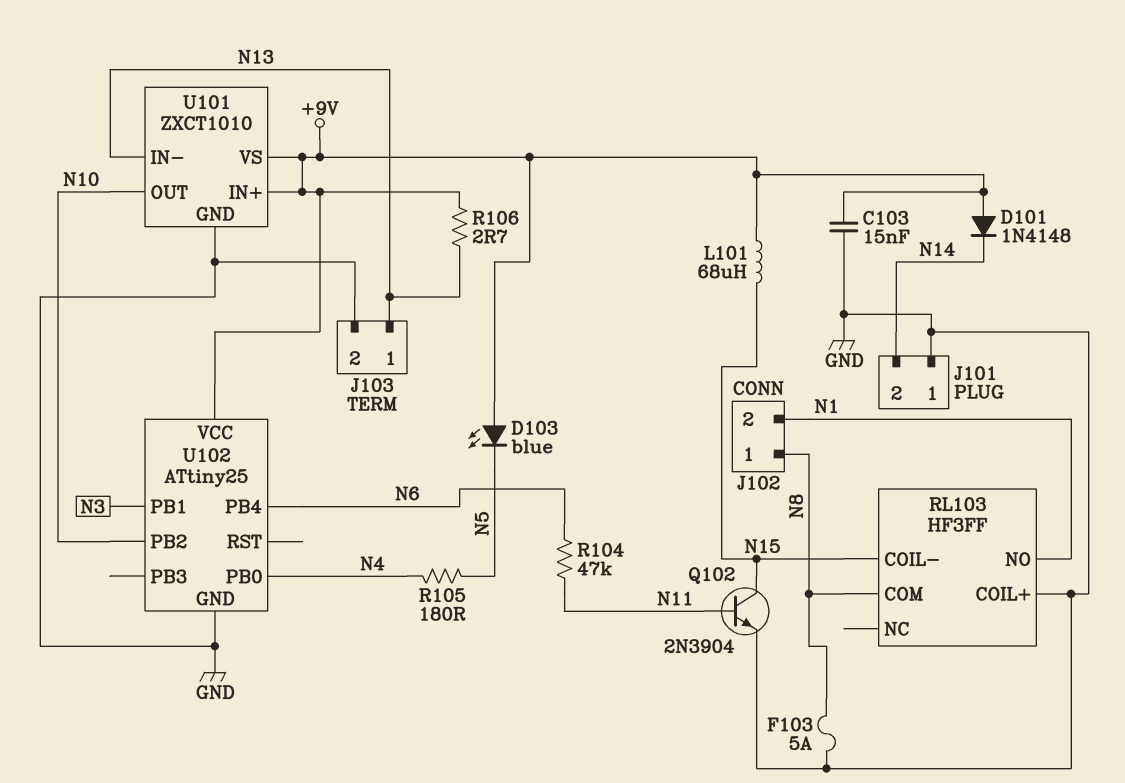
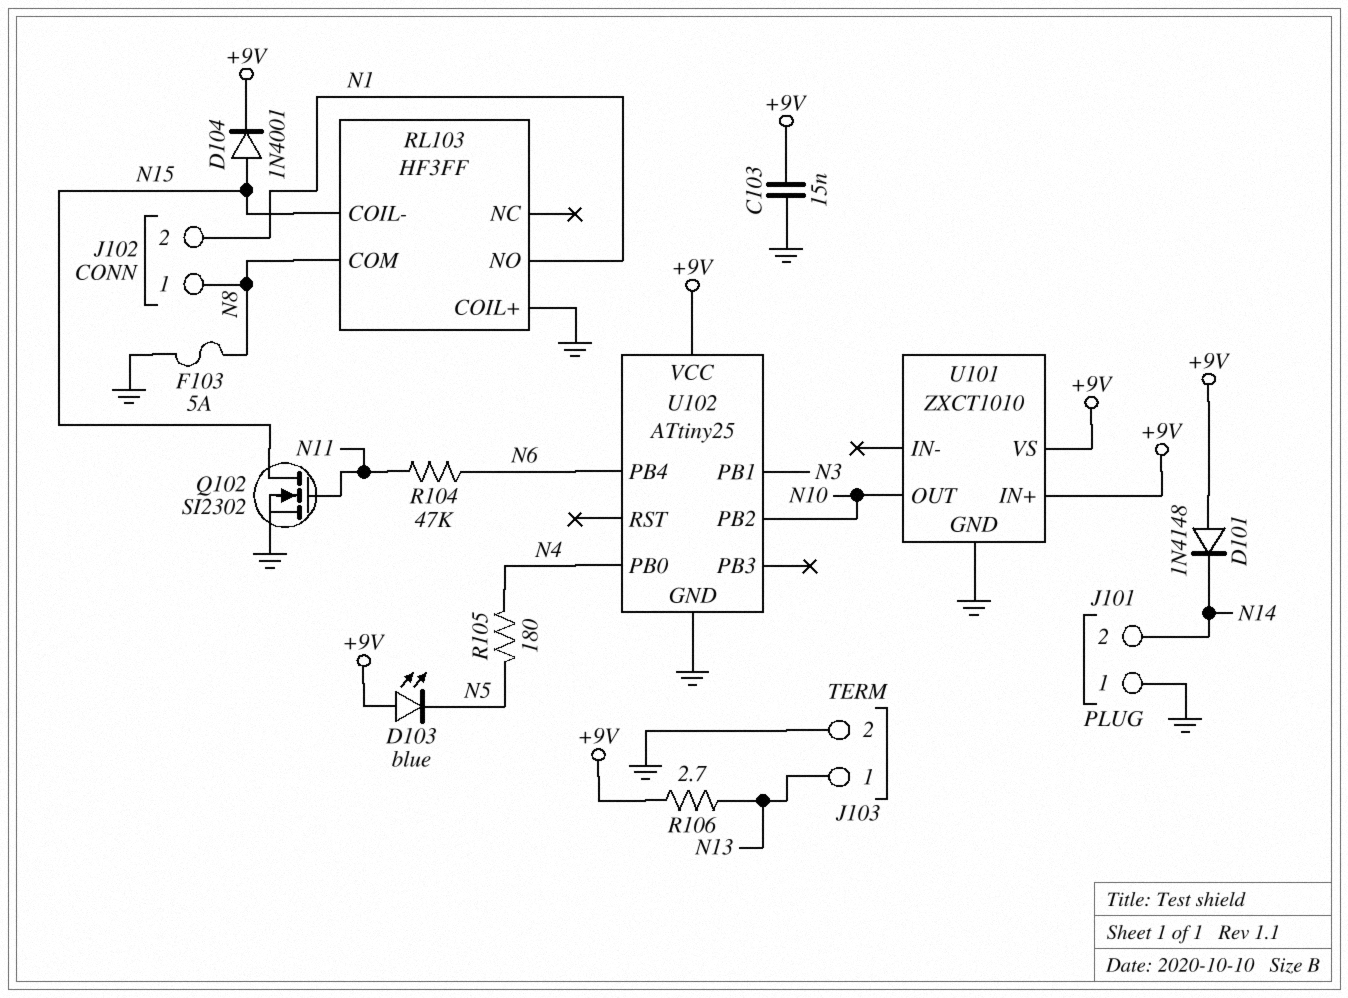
D104: none -> diode 1N4001 (A N15, K +9V)
L101: 68uH (+9V, N15) -> none
Q102: NPN 2N3904 (B N11, C N15, E GND) -> NMOS SI2302 (G N11, D N15, S GND)
U101 pin IN-: N13 -> none

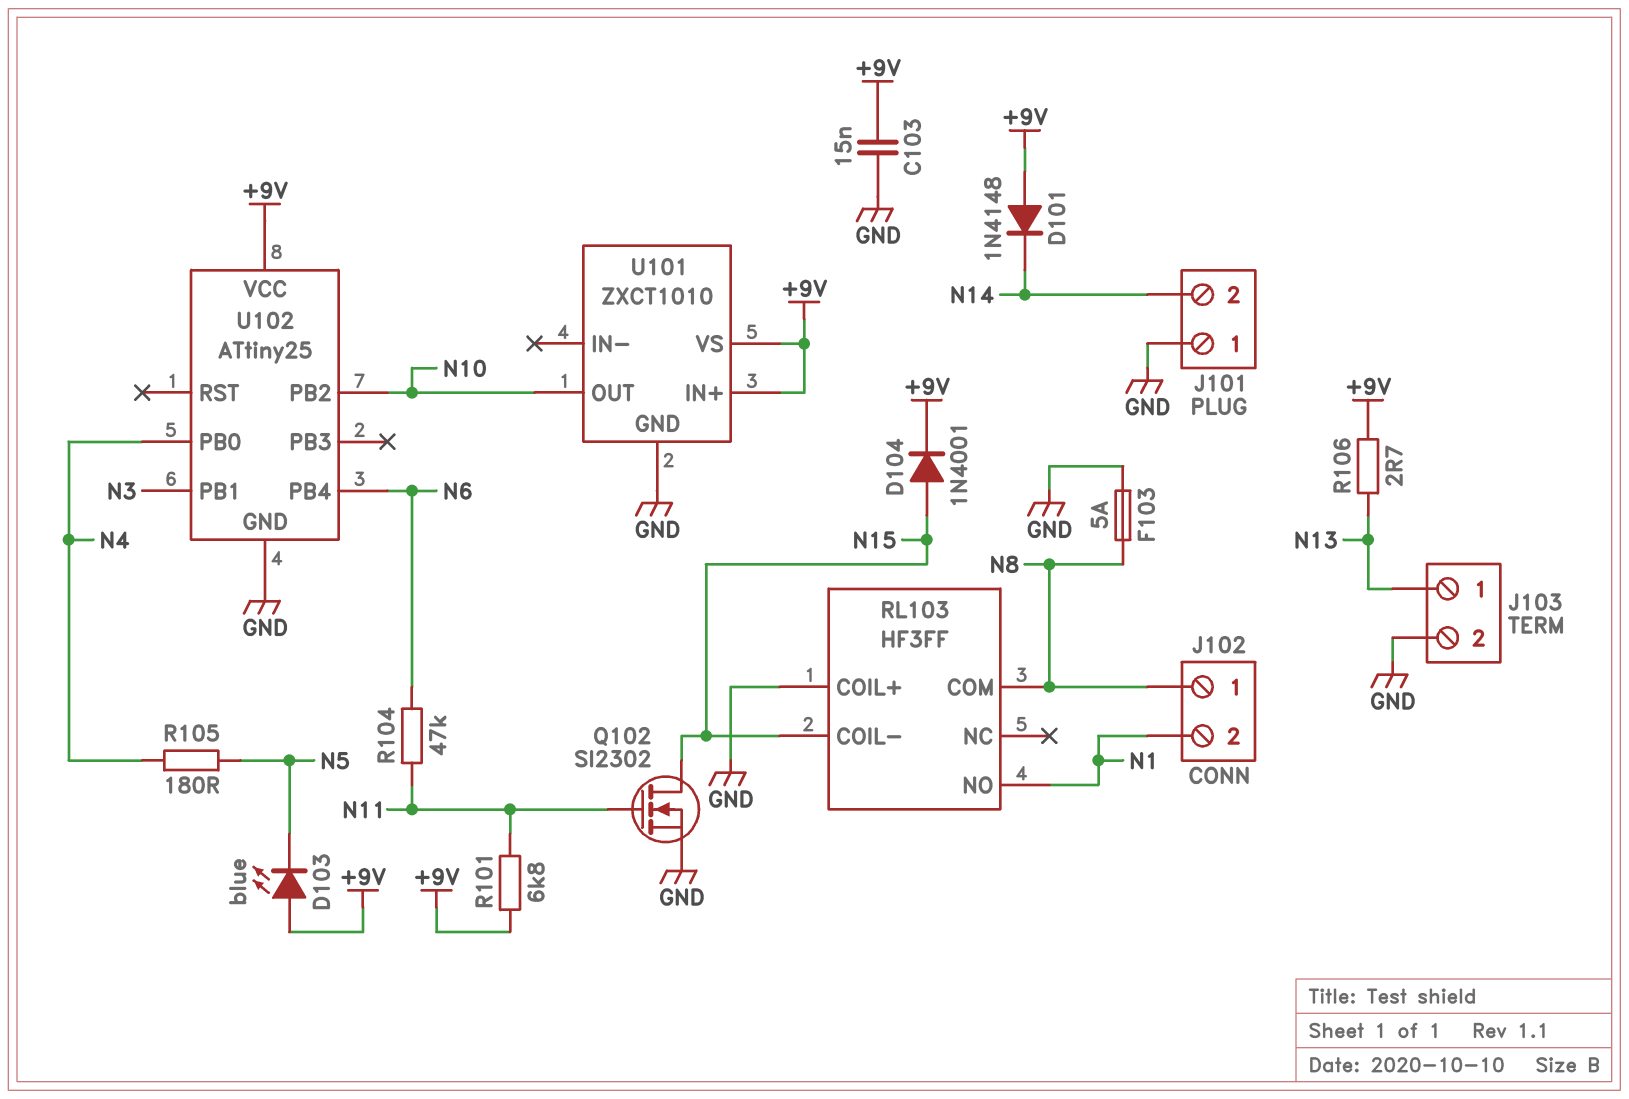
R101: none -> 6.8k (+9V, N11)

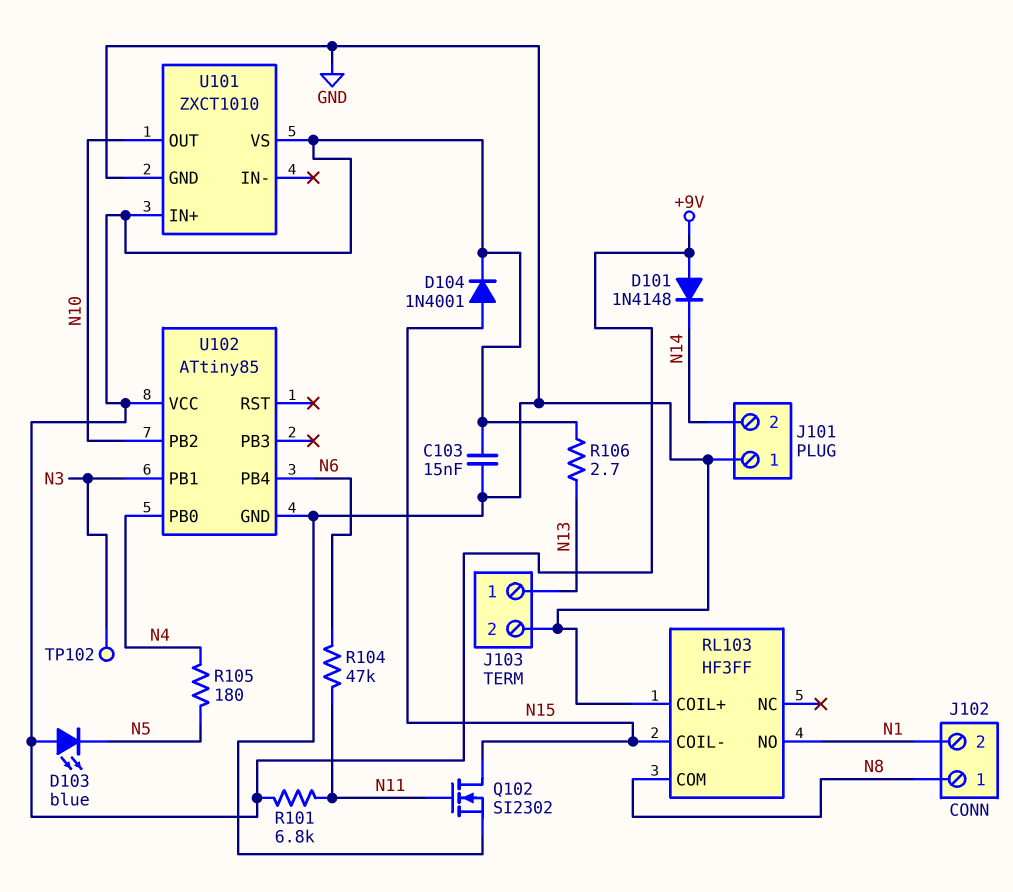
F103: 5A (GND, N8) -> none
TP102: none -> test point (N3)
U102: ATtiny25 -> ATtiny85

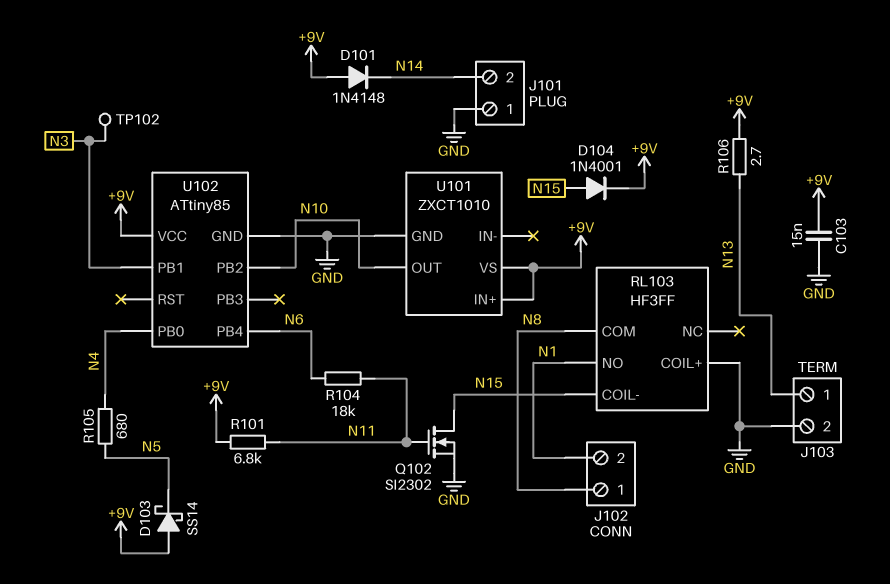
D103: LED blue (A +9V, K N5) -> schottky SS14 (A +9V, K N5)
R104: 47k (N6, N11) -> 18k (N6, N11)
R105: 180 (N4, N5) -> 680 (N4, N5)

